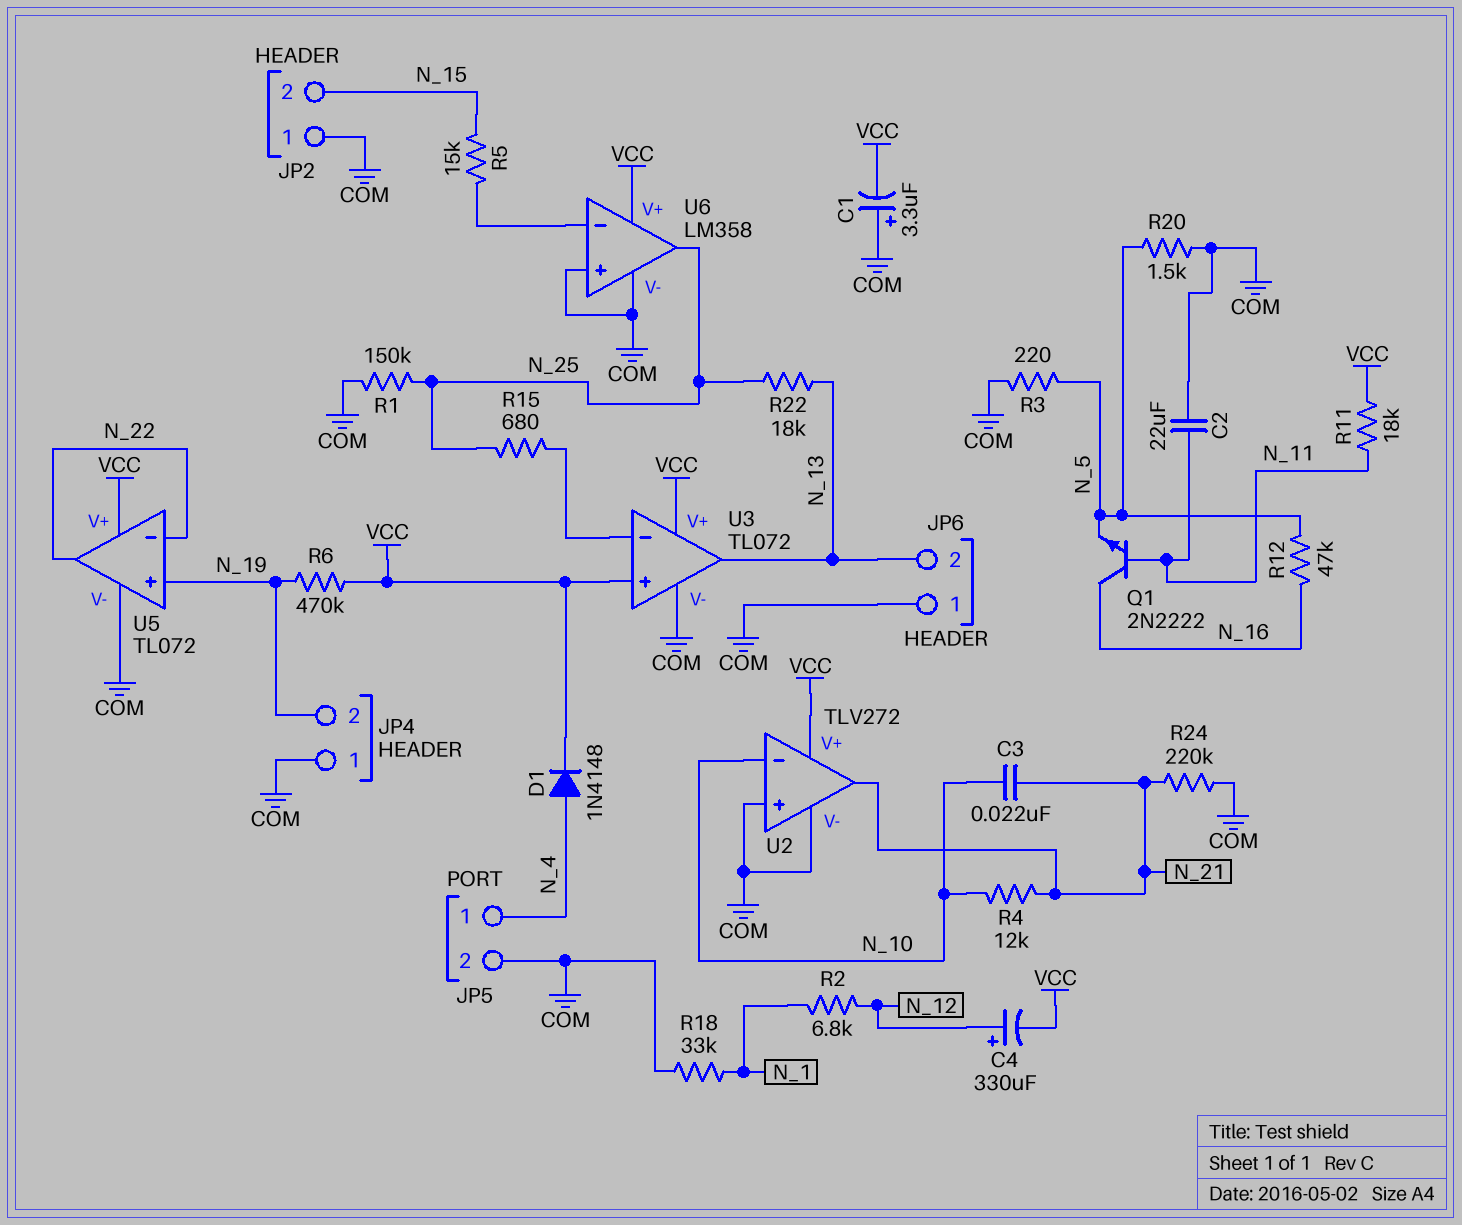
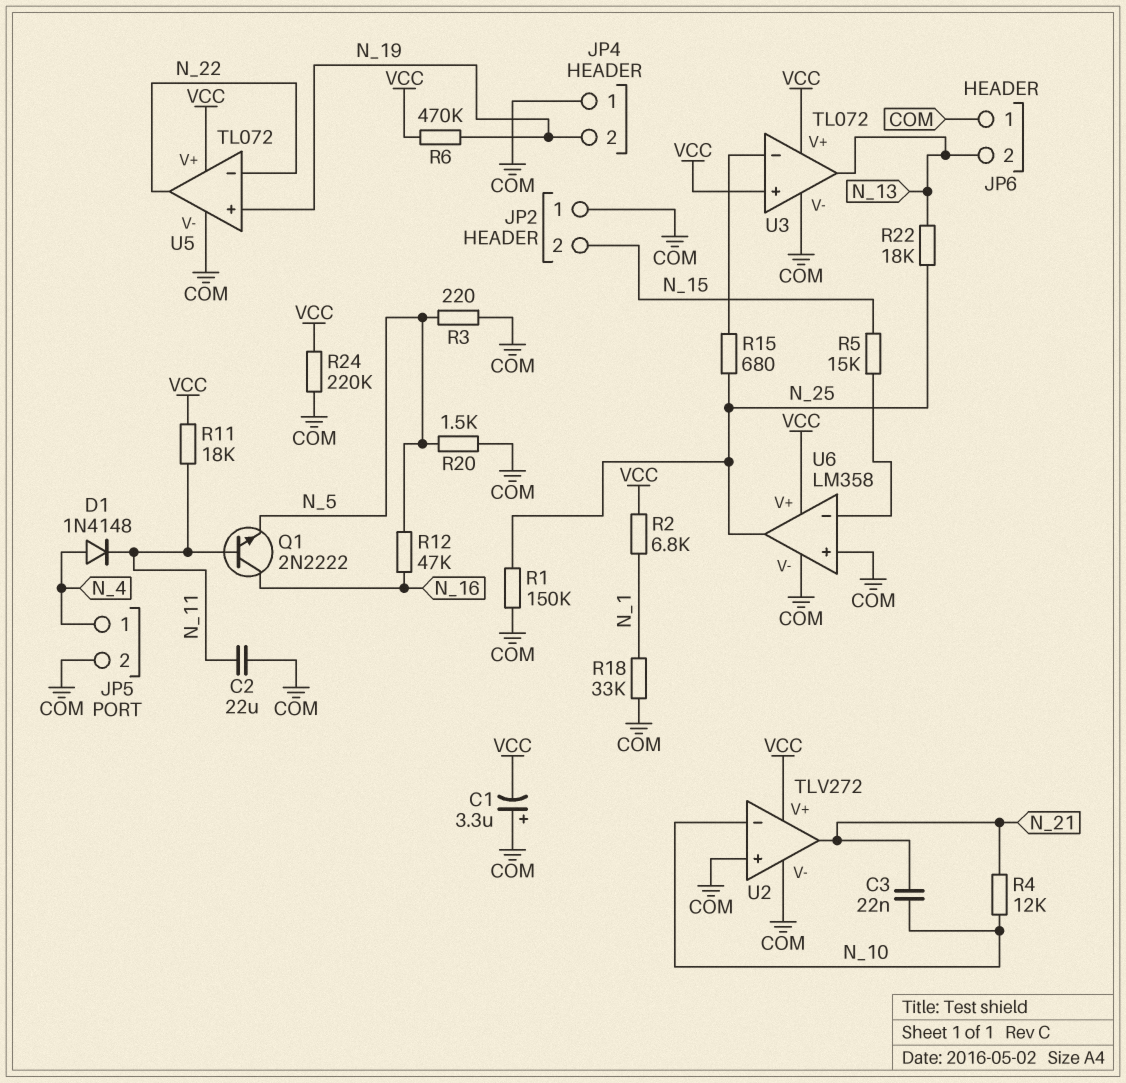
C4: 330uF (plus N_12, minus VCC) -> none
D1: diode 1N4148 (A N_4, K VCC) -> diode 1N4148 (A N_4, K N_11)
R2: 6.8k (N_1, N_12) -> 6.8k (N_1, VCC)
R24: 220k (COM, N_21) -> 220k (COM, VCC)

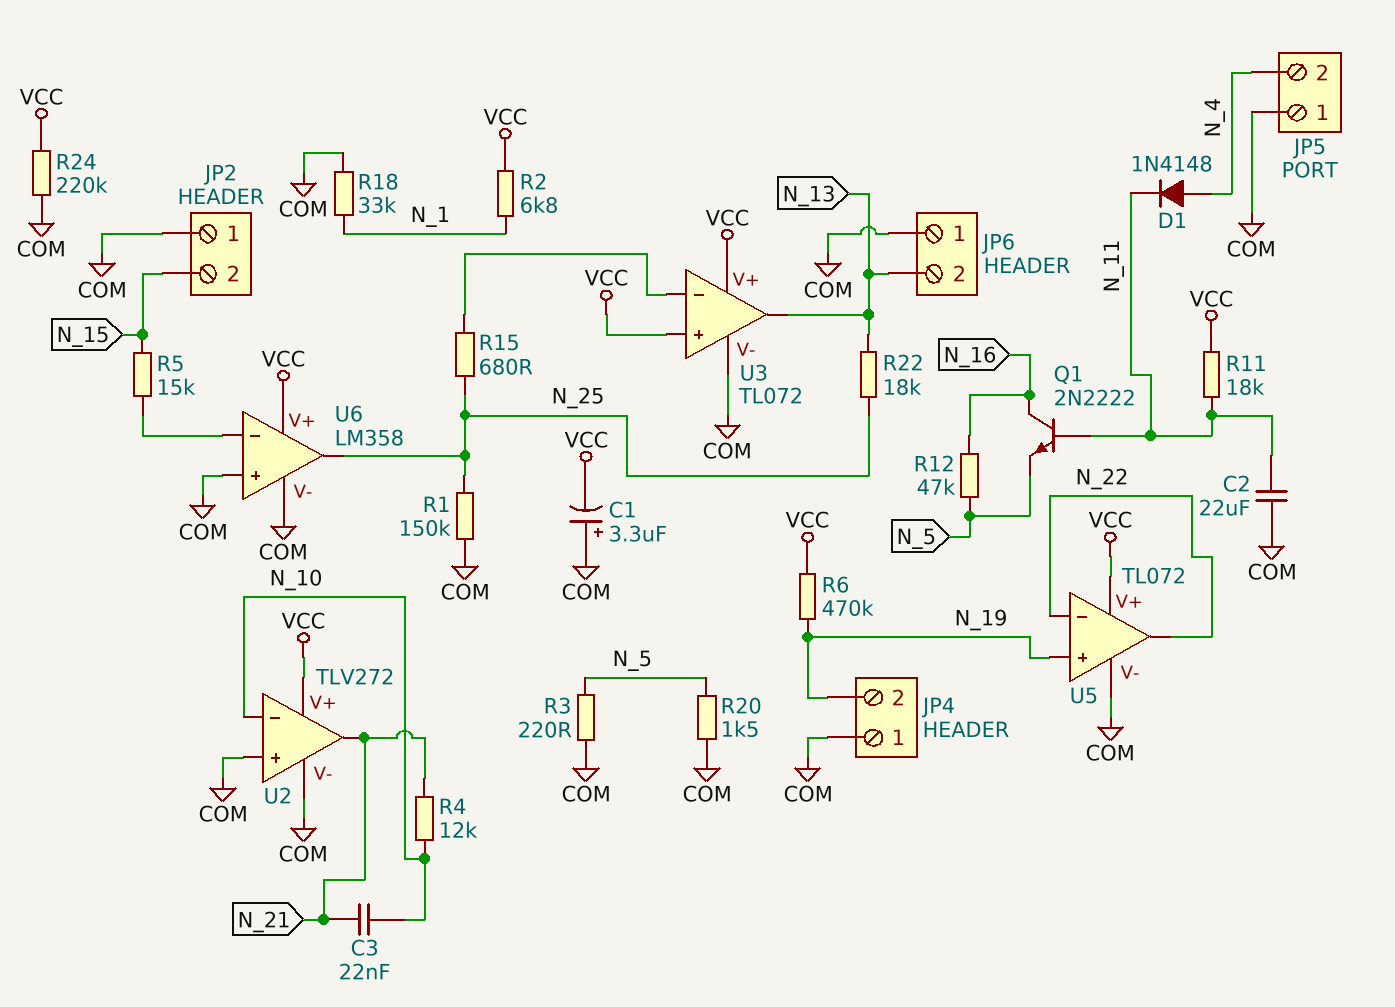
JP5 pin 1: N_4 -> COM
JP5 pin 2: COM -> N_4

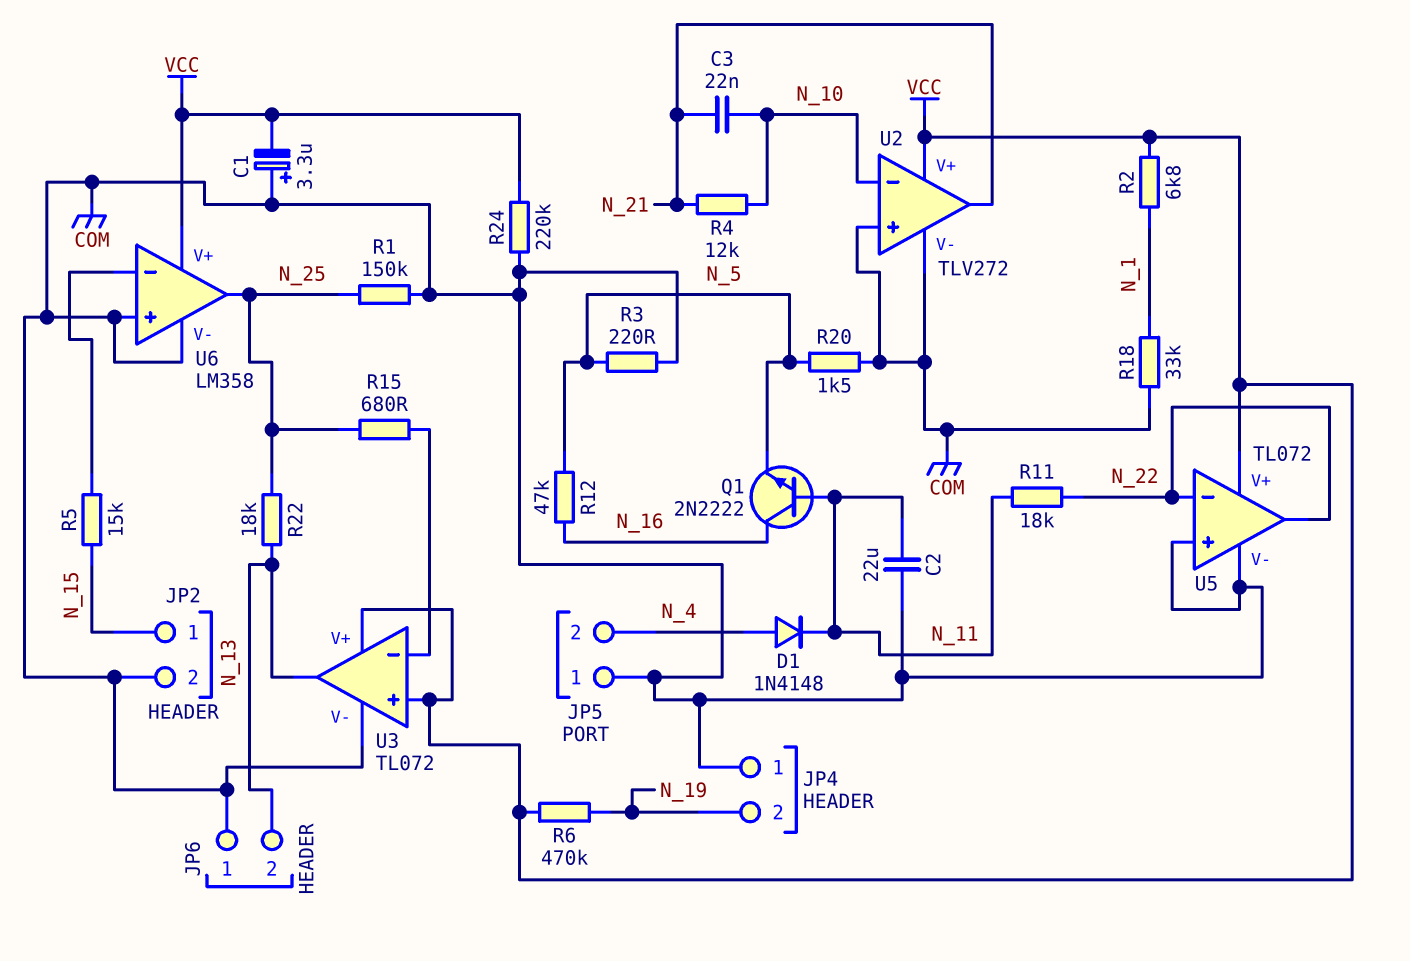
JP2 pin 1: COM -> N_15
JP2 pin 2: N_15 -> COM
R11: 18k (N_11, VCC) -> 18k (N_11, N_22)
U5 pin in+: N_19 -> COM

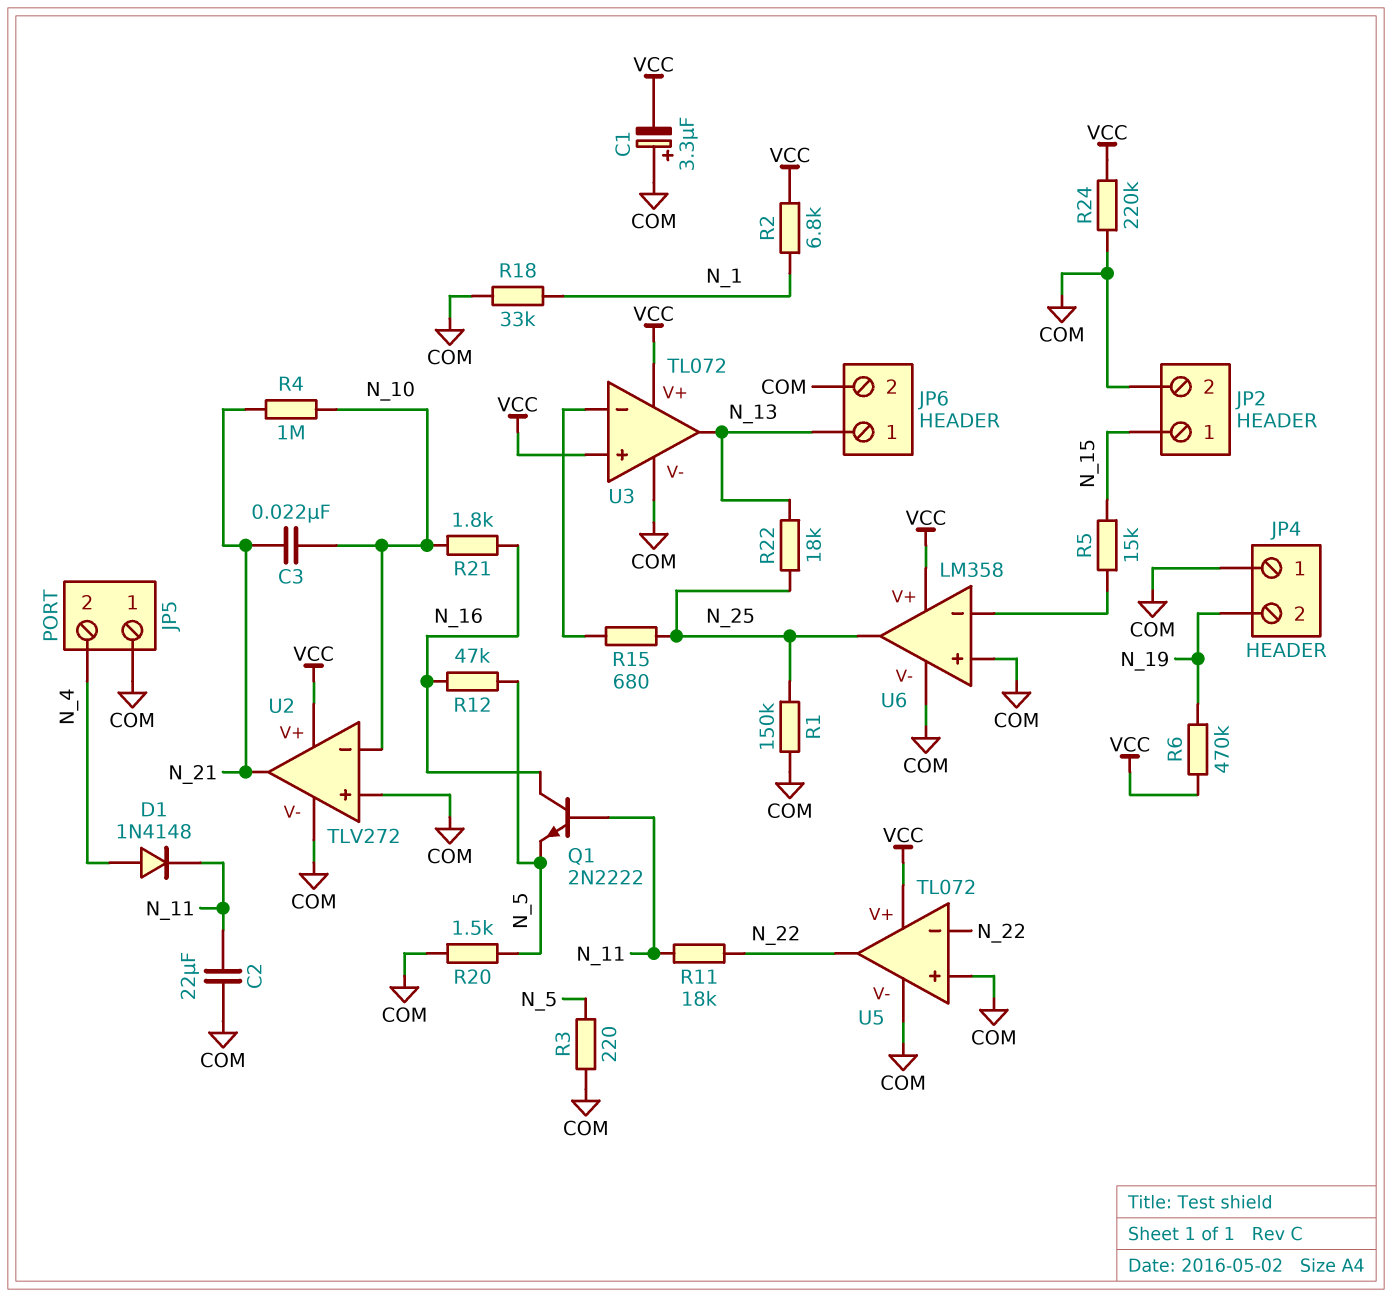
JP6 pin 1: COM -> N_13
JP6 pin 2: N_13 -> COM
R4: 12k (N_10, N_21) -> 1M (N_10, N_21)
R21: none -> 1.8k (N_10, N_16)

